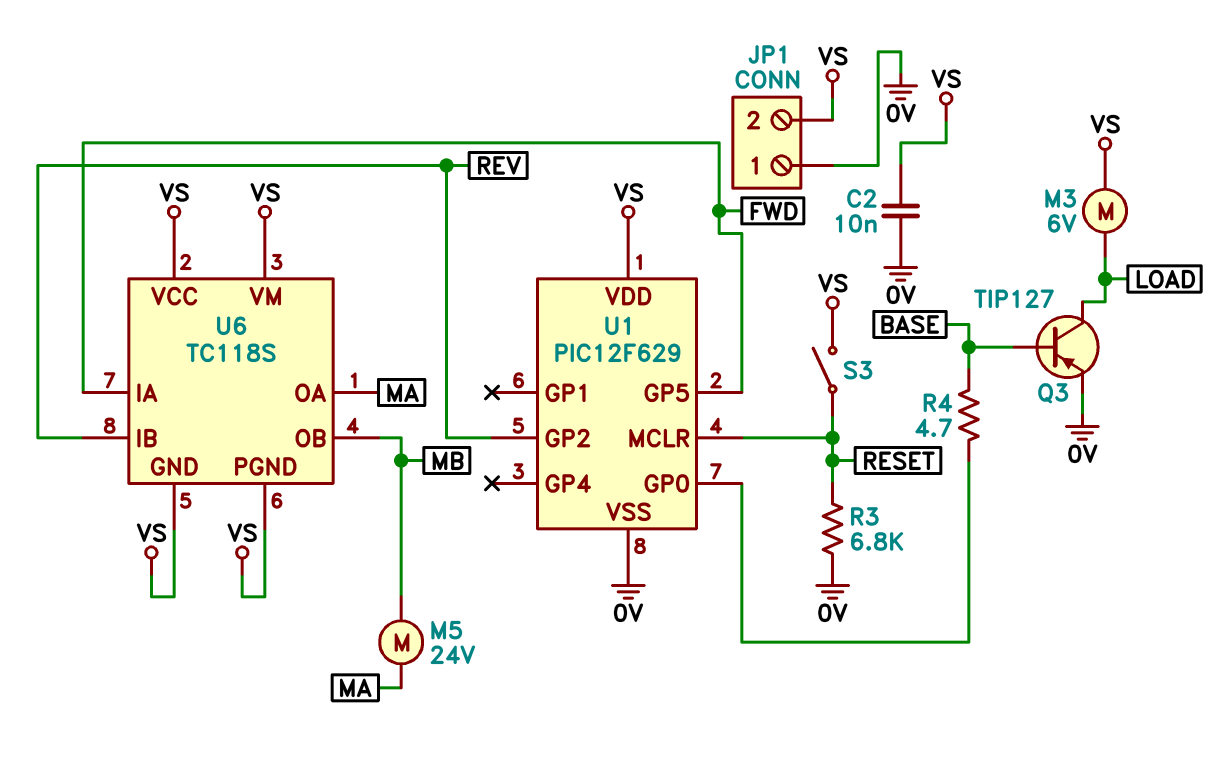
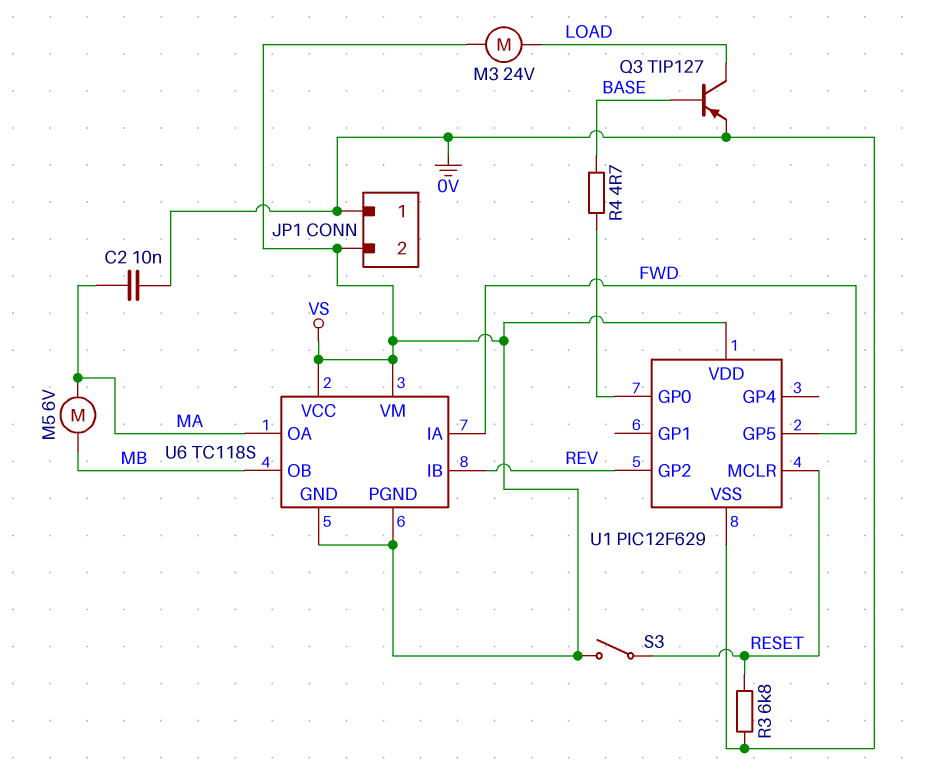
C2: 10nF (0V, VS) -> 10nF (0V, MA)
M3: motor 6V (LOAD, VS) -> motor 24V (LOAD, VS)
M5: motor 24V (MA, MB) -> motor 6V (MA, MB)

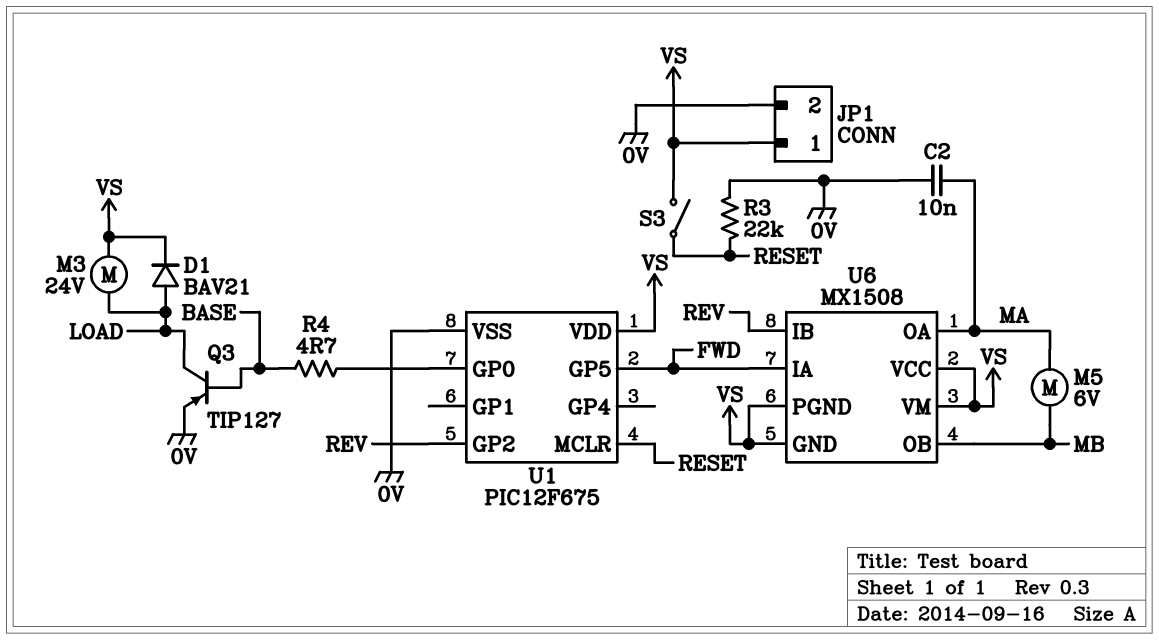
D1: none -> diode BAV21 (A LOAD, K VS)
JP1 pin 1: 0V -> VS
JP1 pin 2: VS -> 0V
R3: 6.8k (0V, RESET) -> 22k (0V, RESET)
U1: PIC12F629 -> PIC12F675
U6: TC118S -> MX1508

